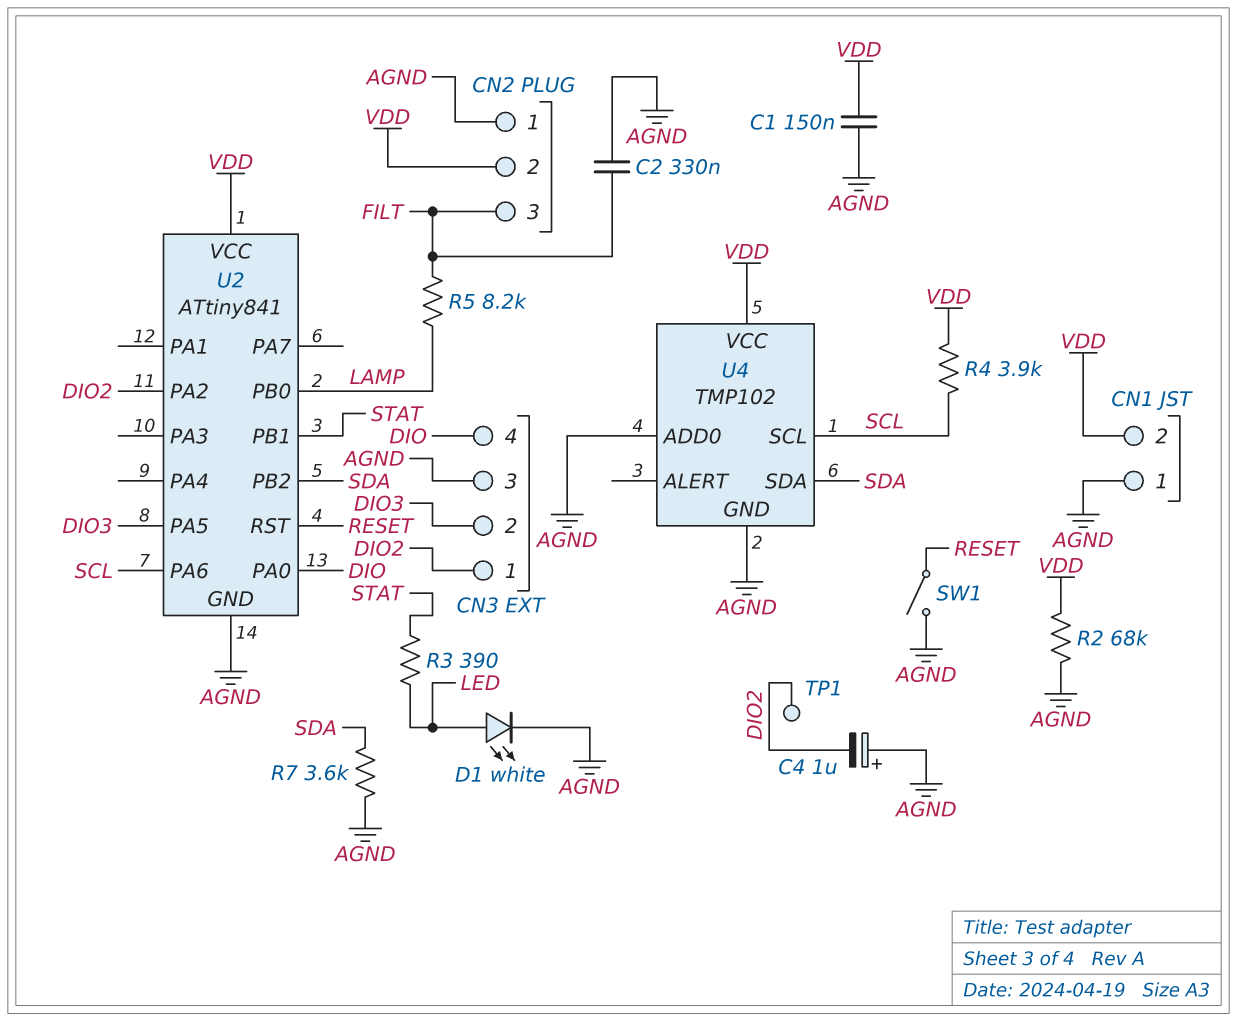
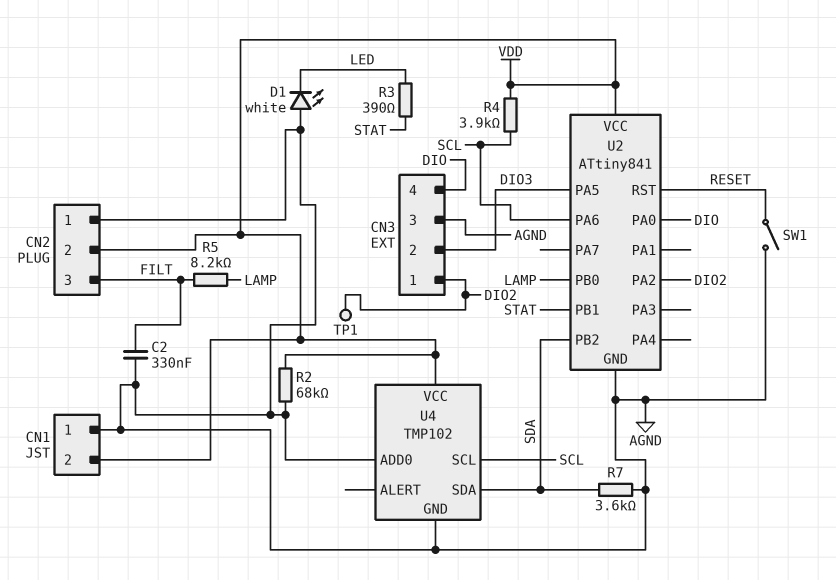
C1: 150nF (AGND, VDD) -> none
C4: 1uF (plus AGND, minus DIO2) -> none
D1: LED white (A LED, K AGND) -> LED white (A AGND, K LED)

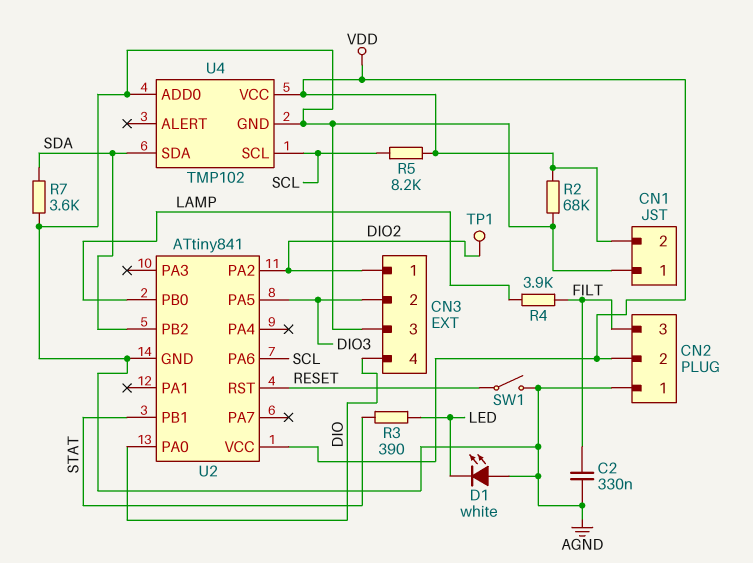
R4: 3.9k (SCL, VDD) -> 3.9k (FILT, LAMP)
R5: 8.2k (FILT, LAMP) -> 8.2k (SCL, VDD)

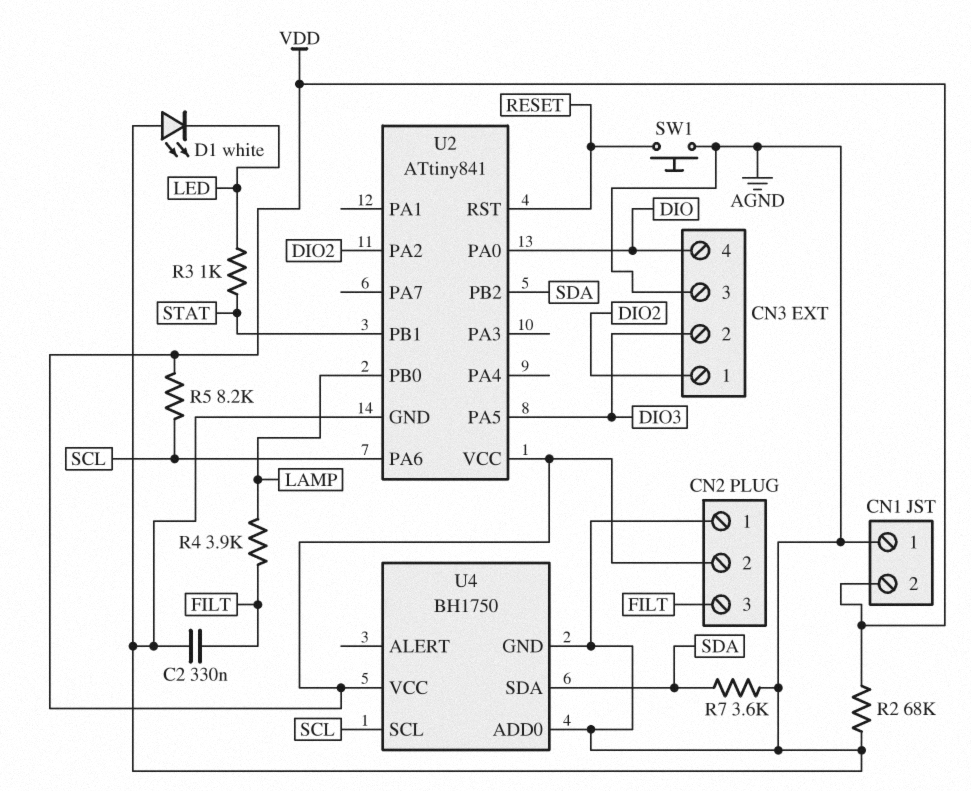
R3: 390 (LED, STAT) -> 1k (LED, STAT)
SW1: switch (AGND, RESET) -> button (AGND, RESET)
TP1: test point (DIO2) -> none
U4: TMP102 -> BH1750

